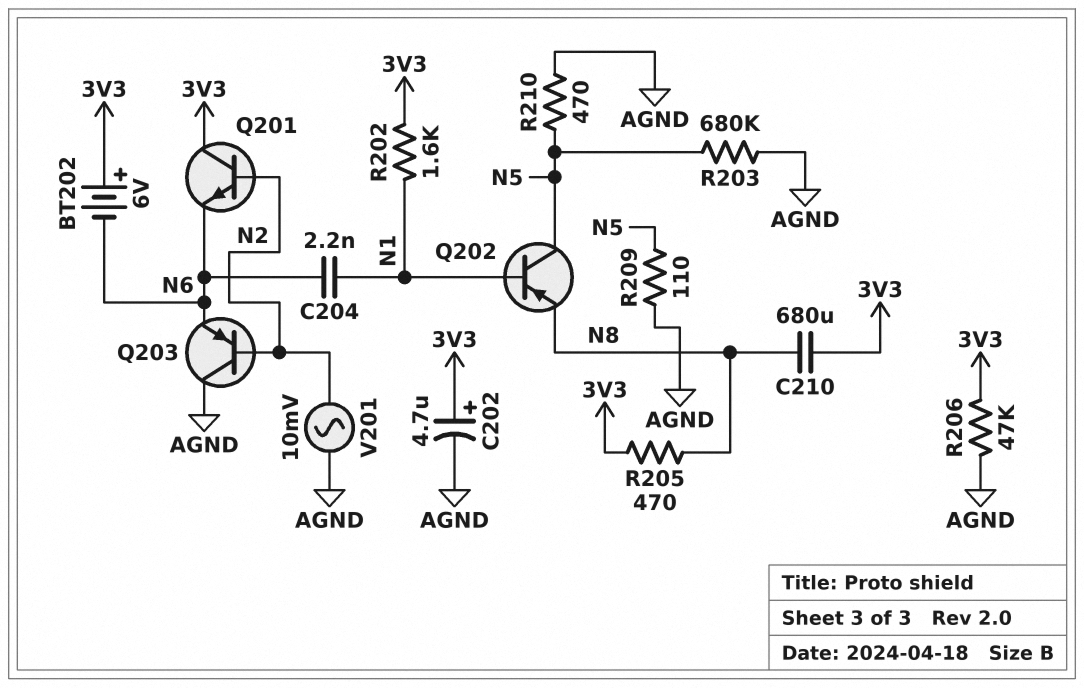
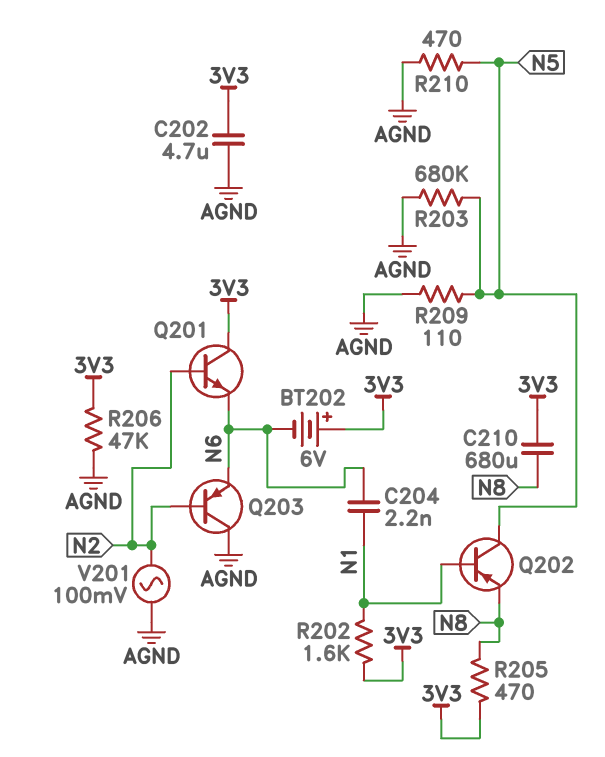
C202: 4.7uF (plus 3V3, minus AGND) -> 4.7uF (3V3, AGND)
V201: AC 10mV (AGND, N2) -> AC 100mV (AGND, N2)

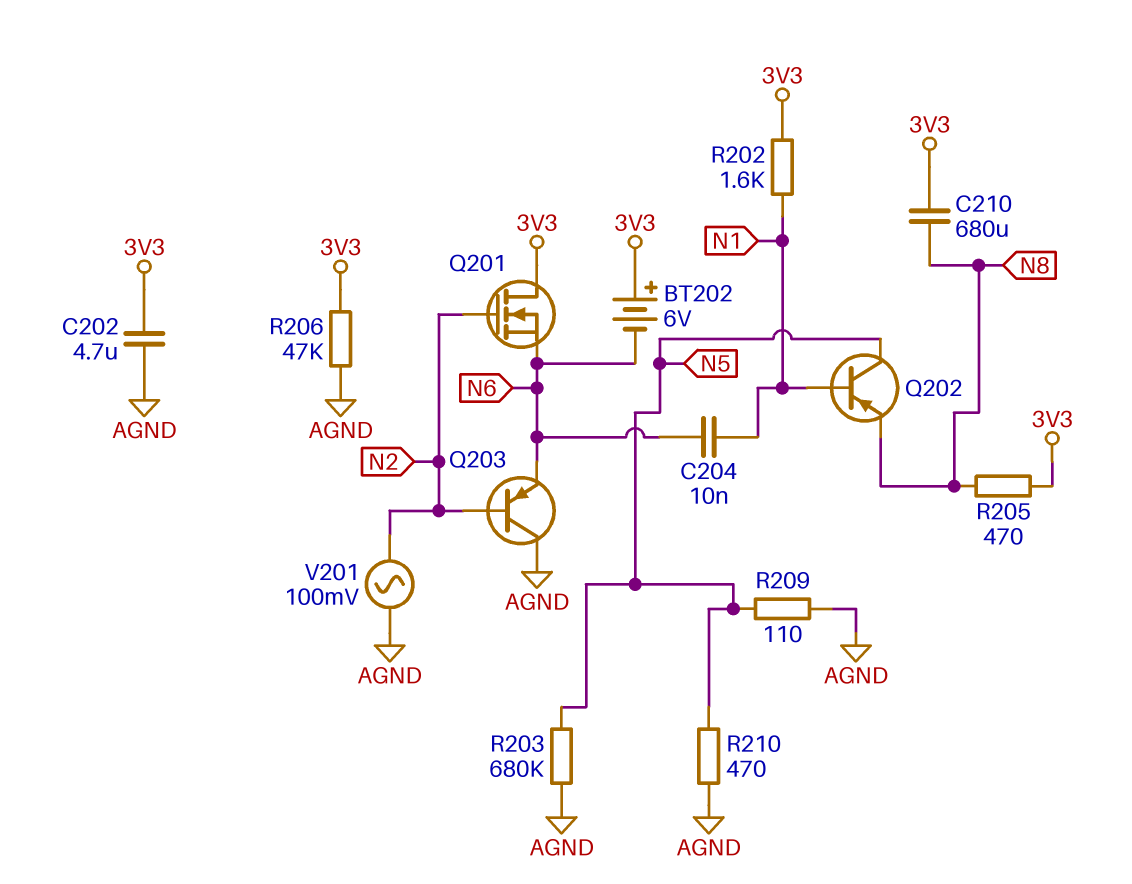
C204: 2.2nF (N1, N6) -> 10nF (N1, N6)
Q201: NPN (B N2, C 3V3, E N6) -> NMOS (G N2, D 3V3, S N6)

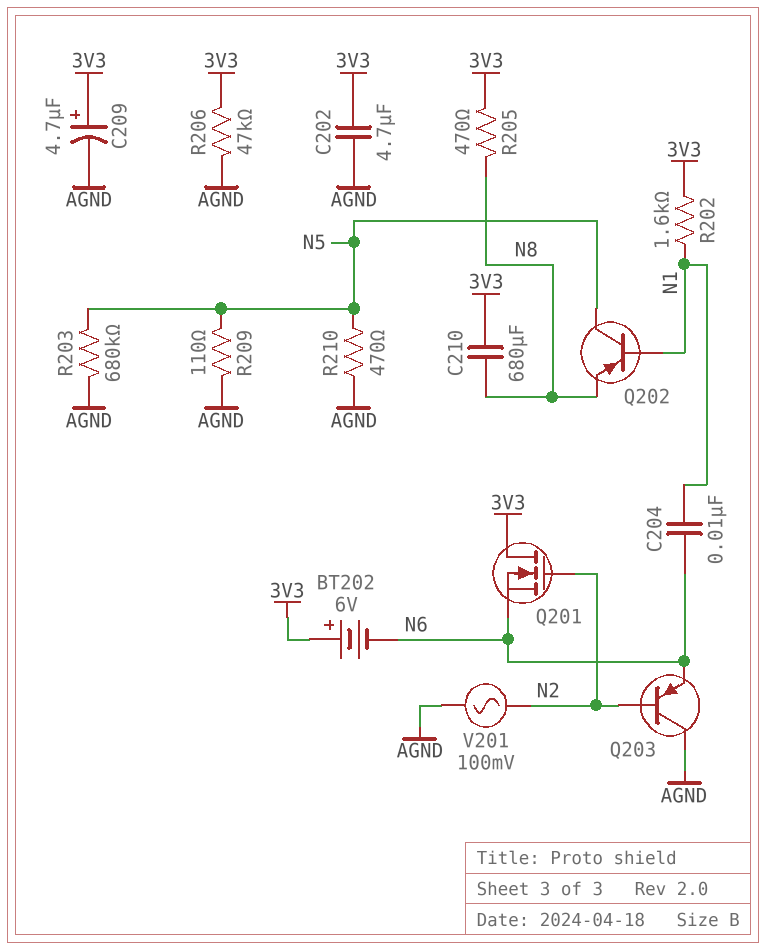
C209: none -> 4.7uF (plus 3V3, minus AGND)

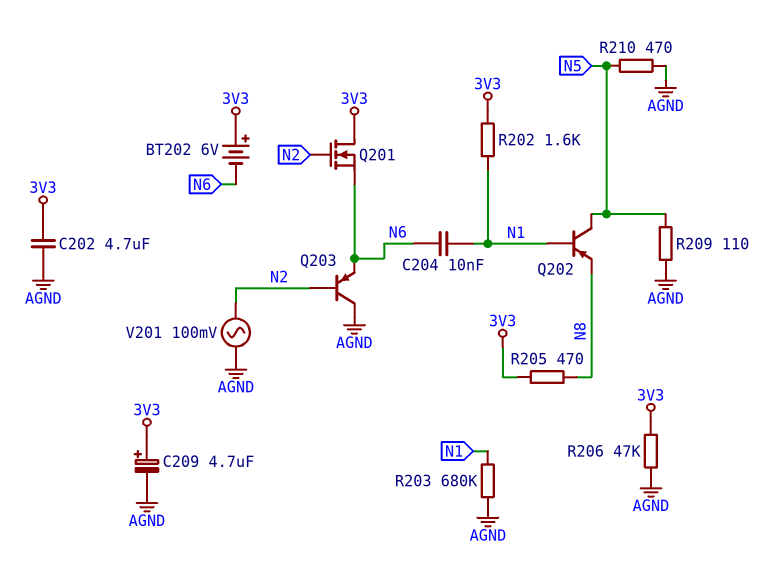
C210: 680uF (3V3, N8) -> none
R203: 680k (AGND, N5) -> 680k (AGND, N1)

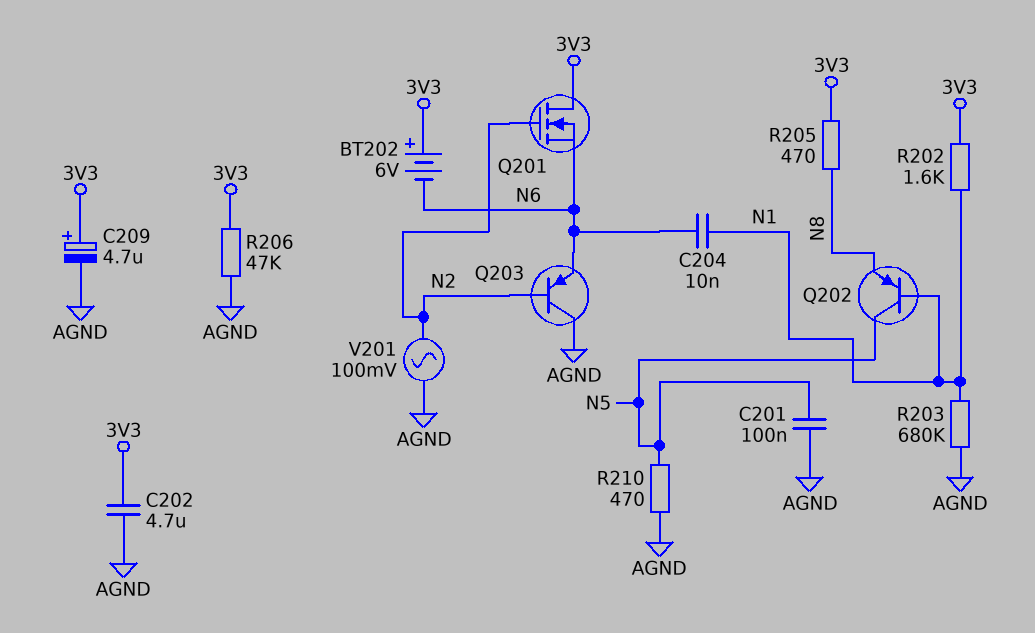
C201: none -> 100nF (AGND, N5)
R209: 110 (AGND, N5) -> none

